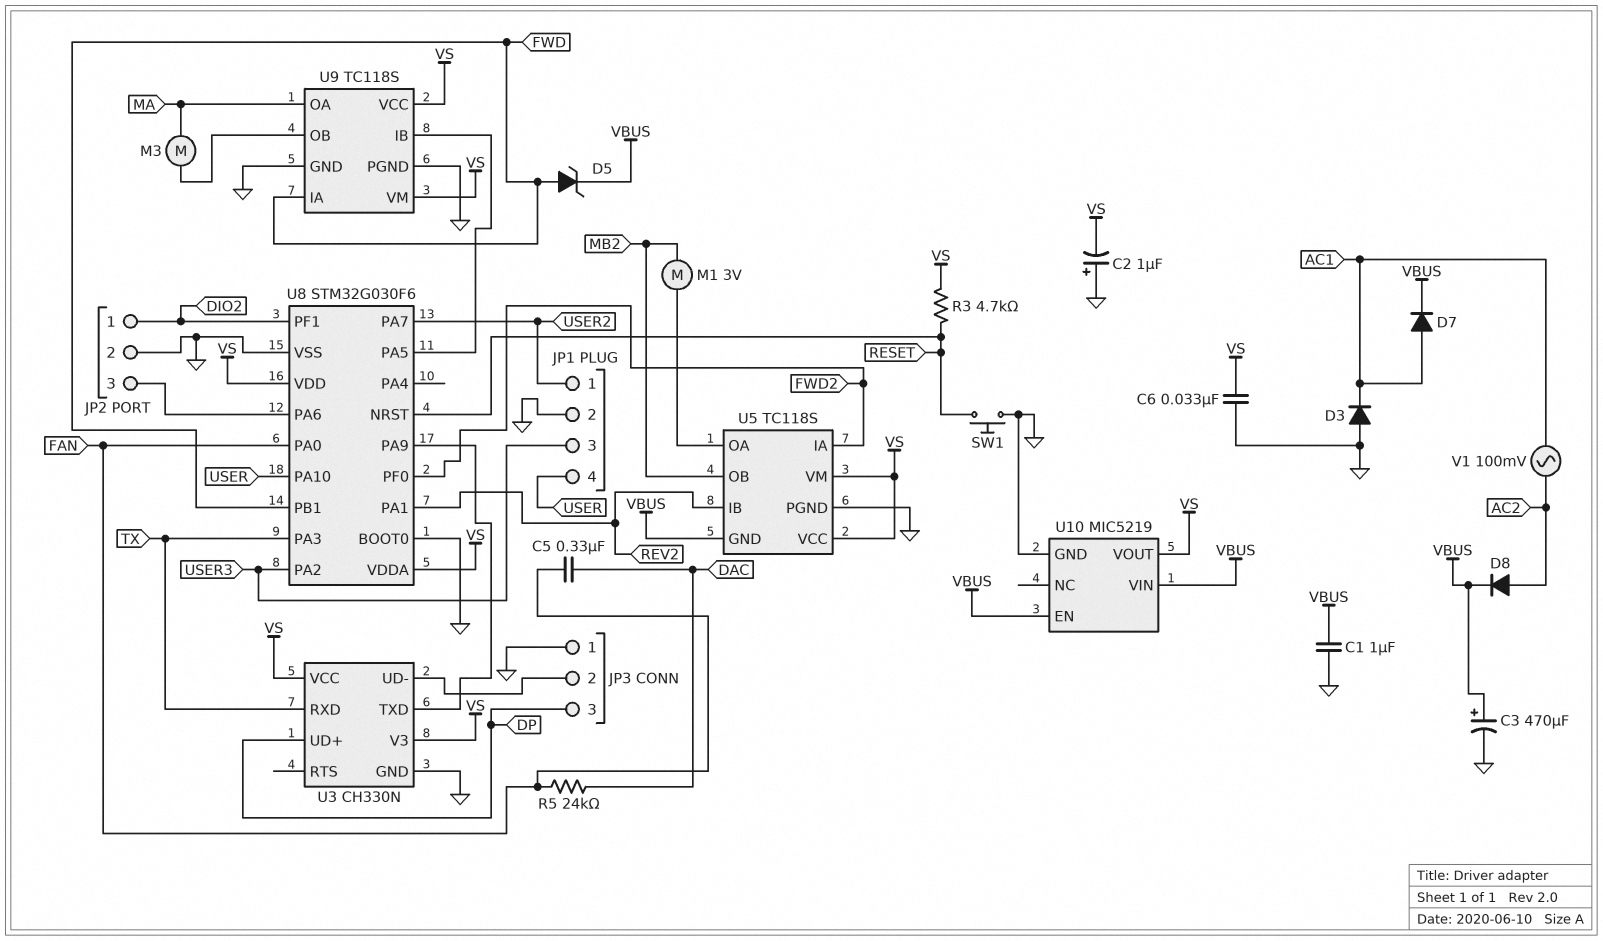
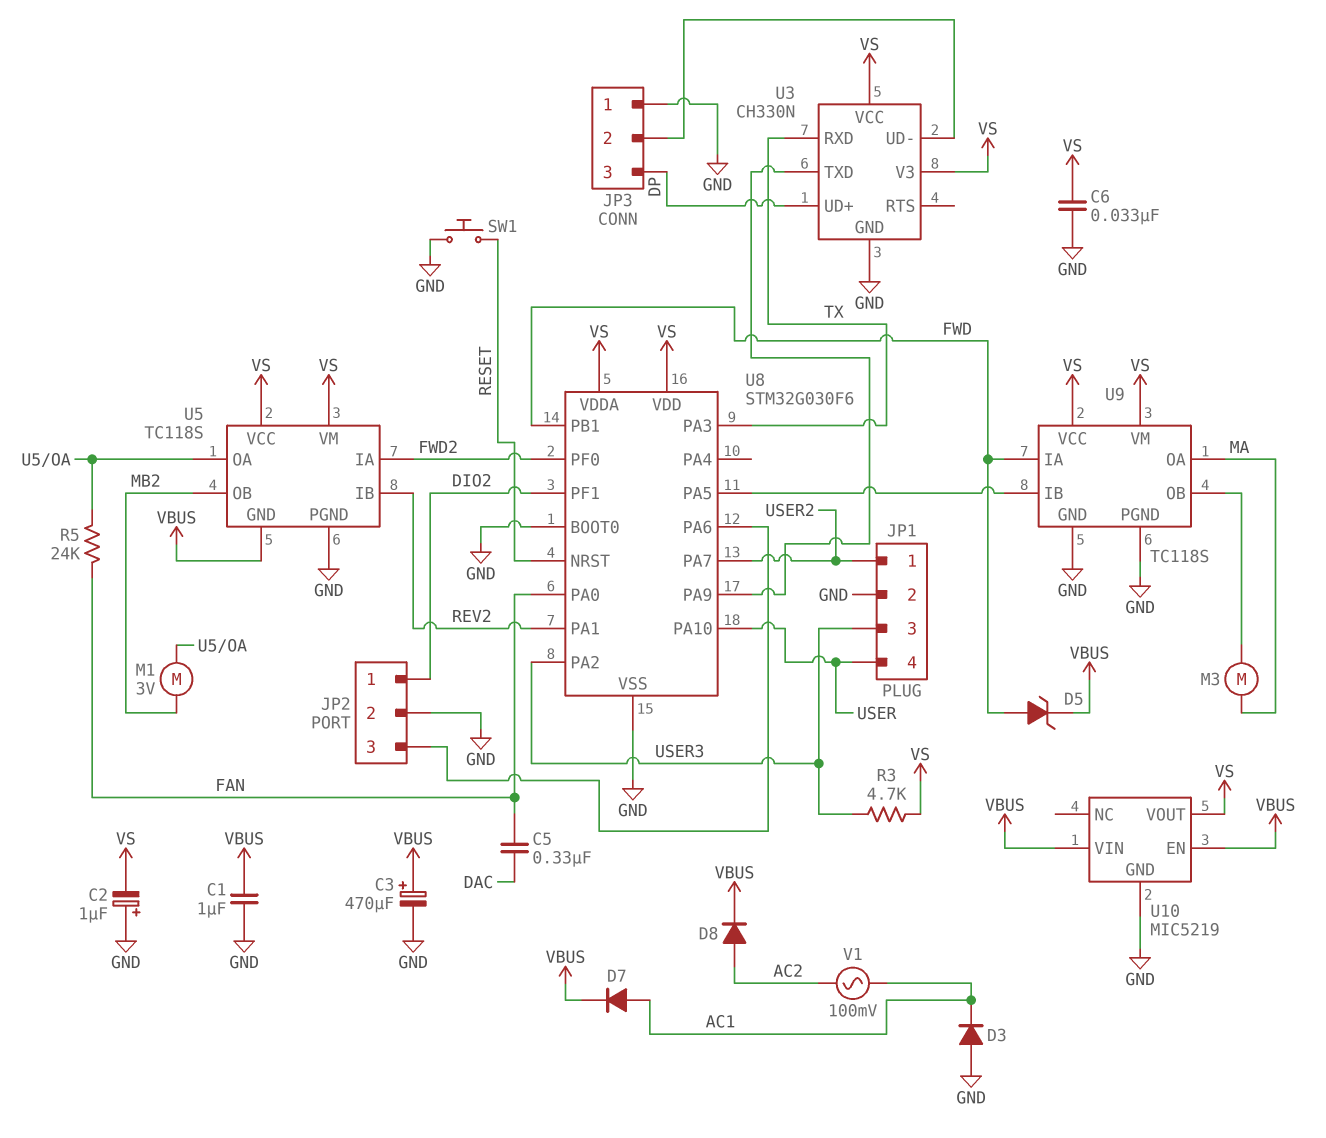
R3: 4.7k (RESET, VS) -> 4.7k (USER3, VS)
R5: 24k (DAC, FAN) -> 24k (FAN, U5/OA)

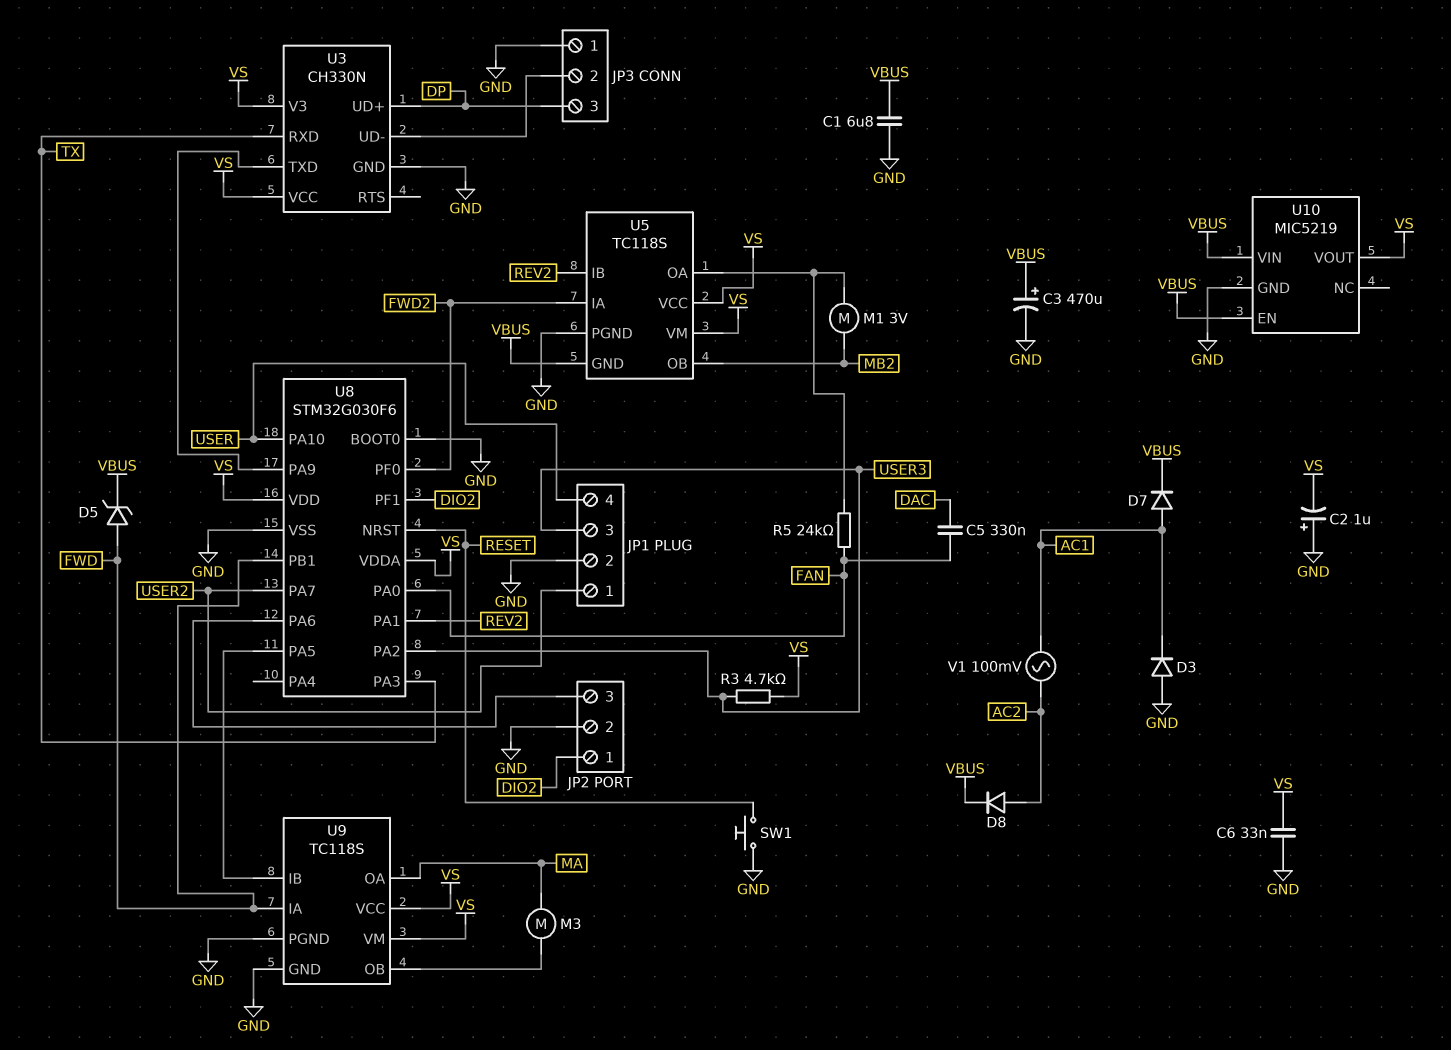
C1: 1uF (GND, VBUS) -> 6.8uF (GND, VBUS)

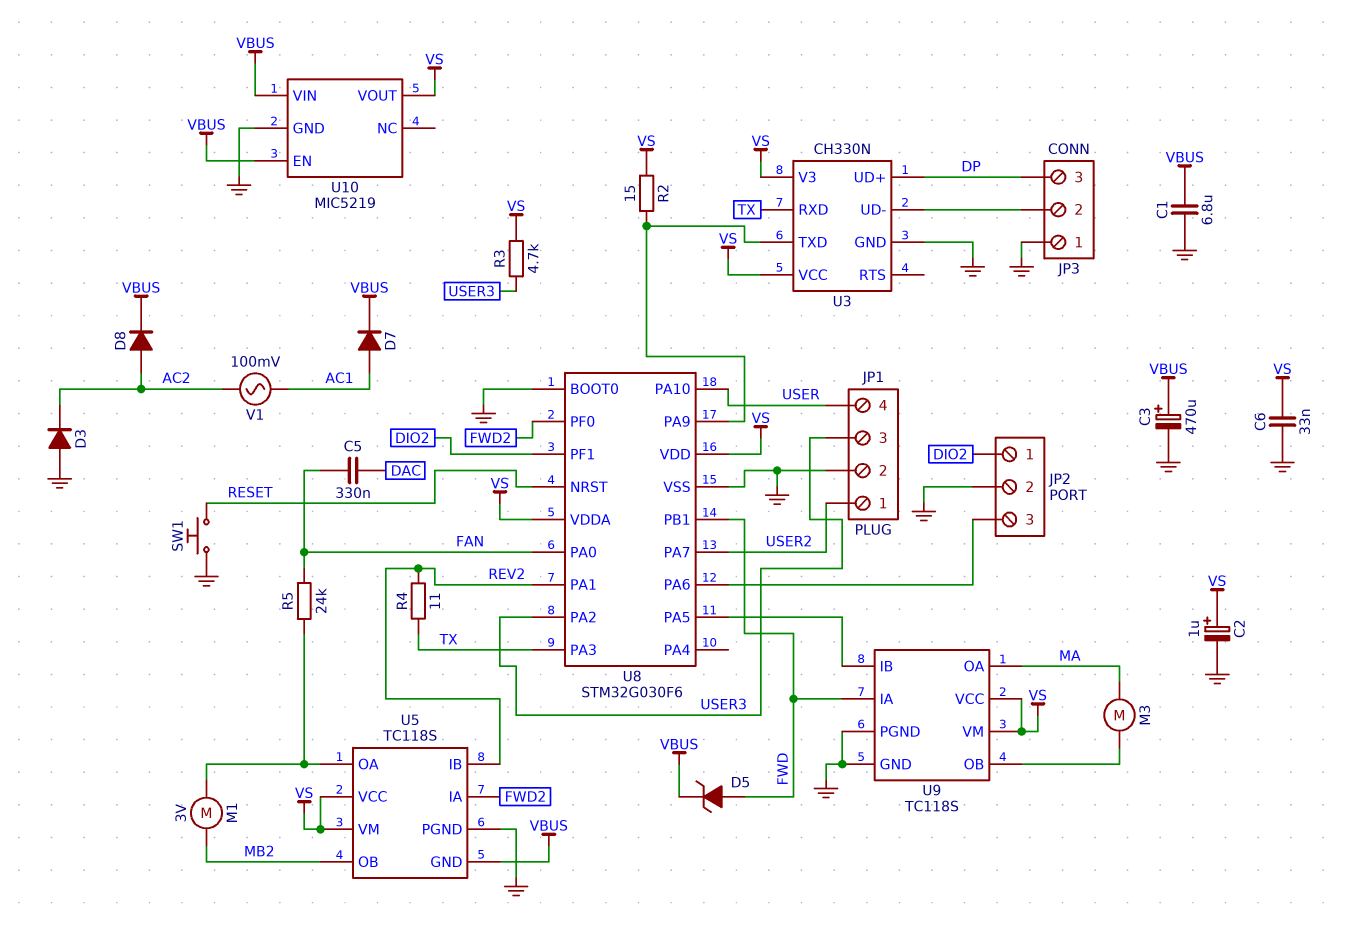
C2: 1uF (plus GND, minus VS) -> 1uF (plus VS, minus GND)
D3: diode (A GND, K AC1) -> diode (A GND, K AC2)
R2: none -> 15 (U3/TXD, VS)
R4: none -> 11 (REV2, TX)

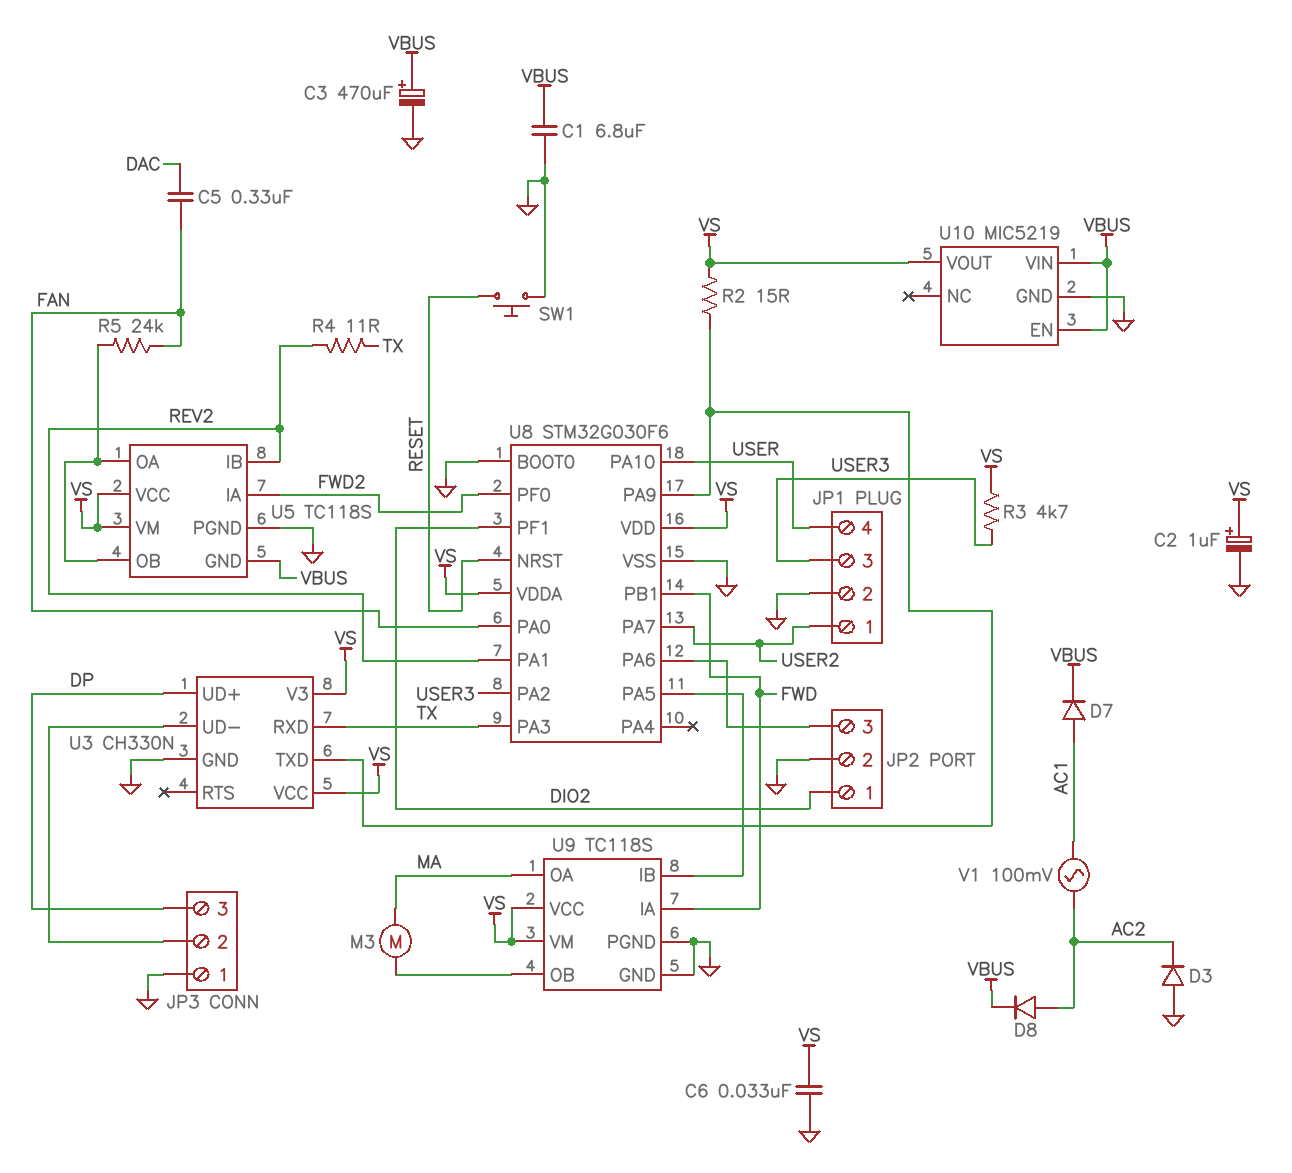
D5: zener (A FWD, K VBUS) -> none
M1: motor 3V (MB2, U5/OA) -> none
U5 pin OB: MB2 -> U5/OA

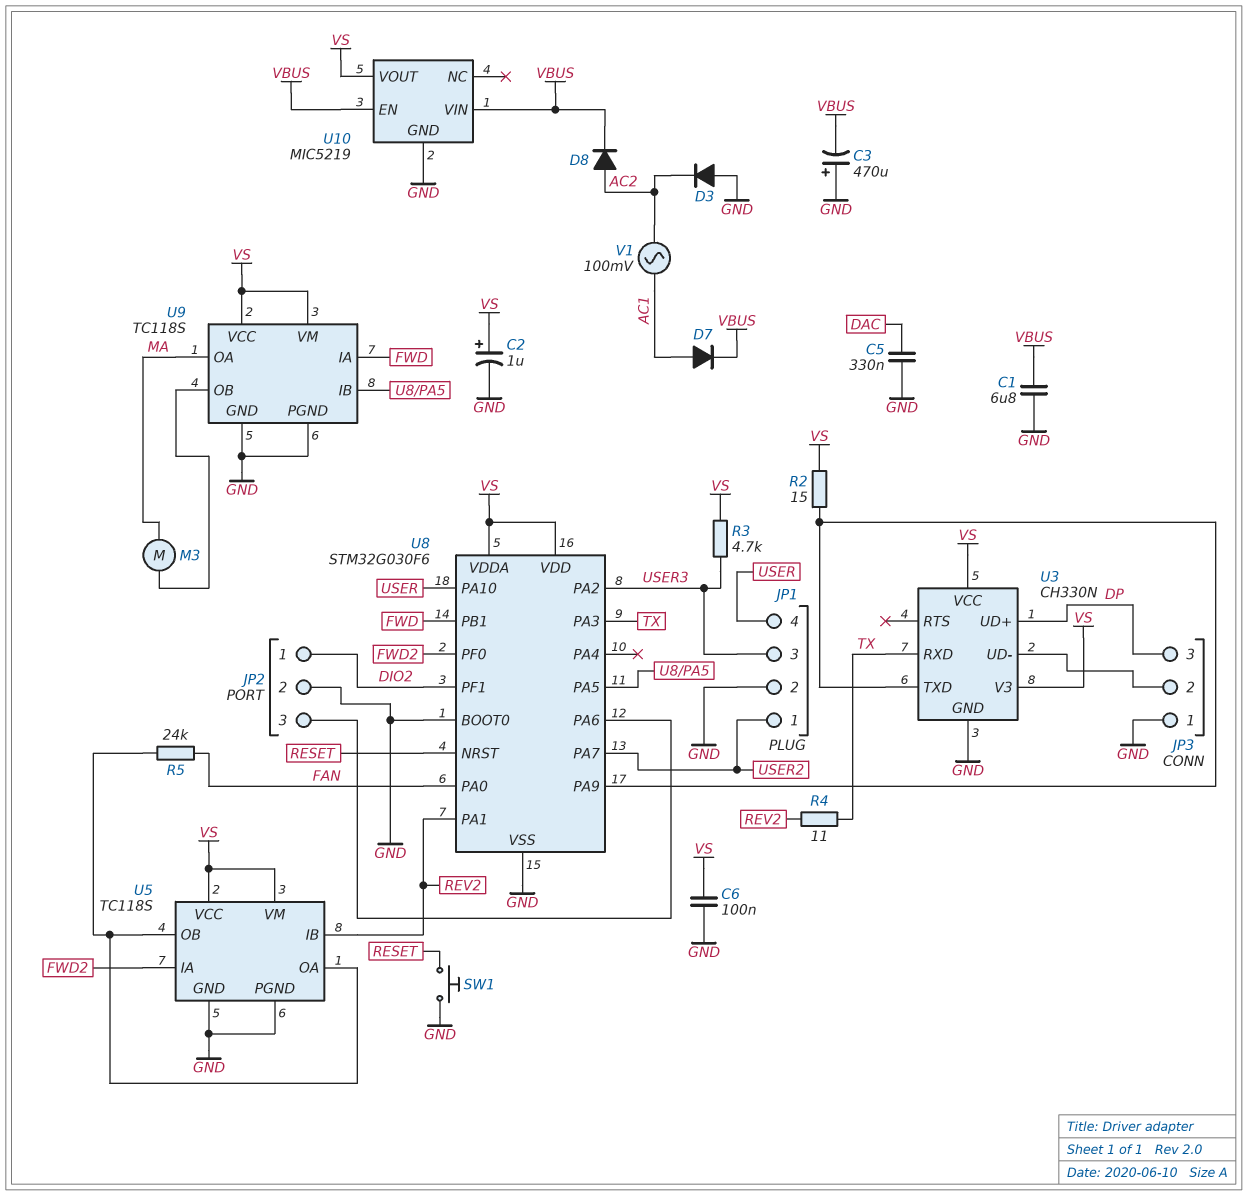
C3: 470uF (plus VBUS, minus GND) -> 470uF (plus GND, minus VBUS)
C5: 330nF (DAC, FAN) -> 330nF (DAC, GND)
C6: 33nF (GND, VS) -> 100nF (GND, VS)
U5 pin GND: VBUS -> GND

